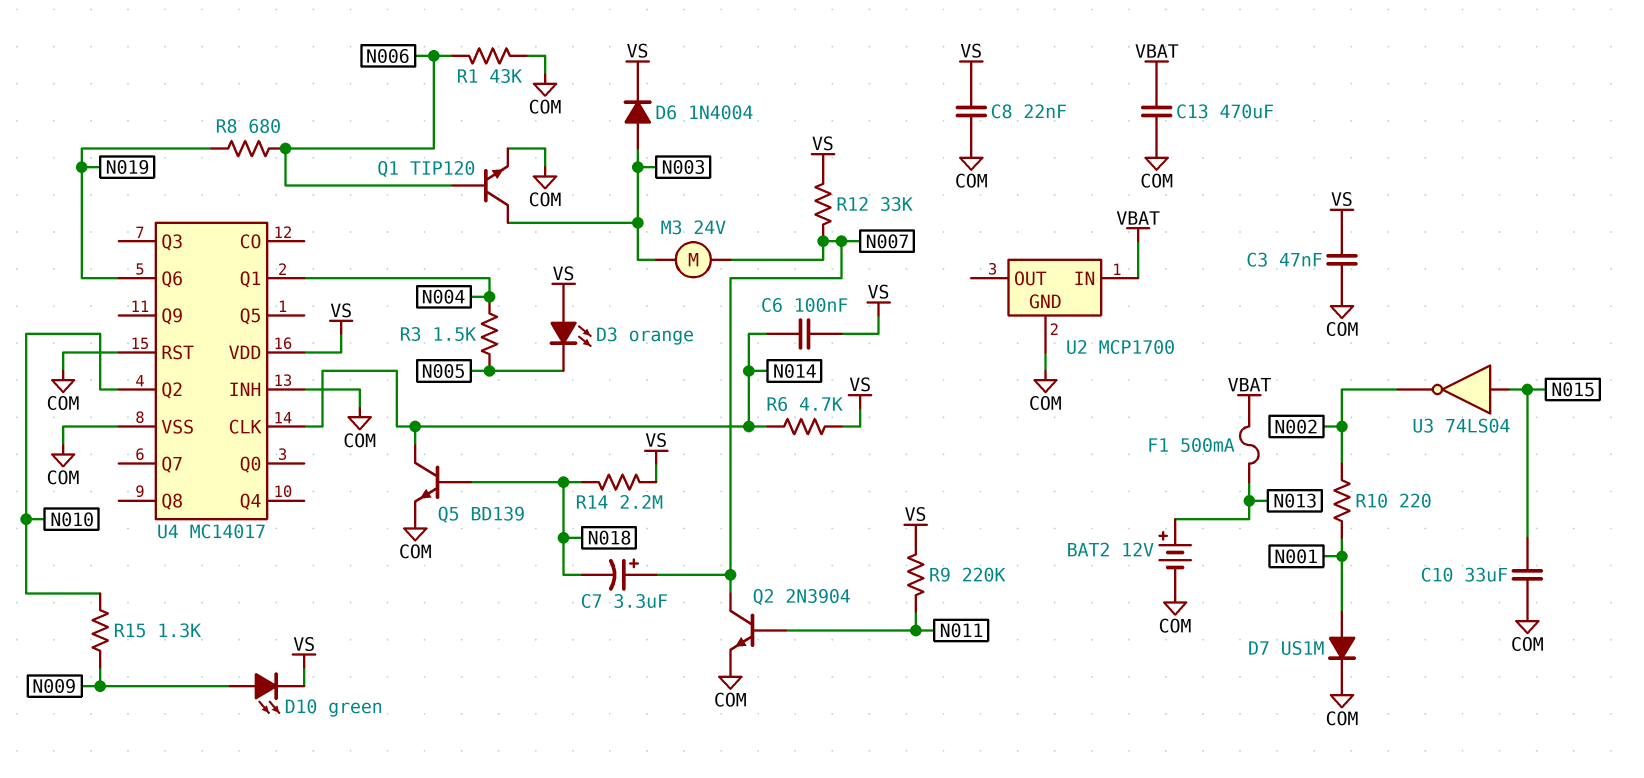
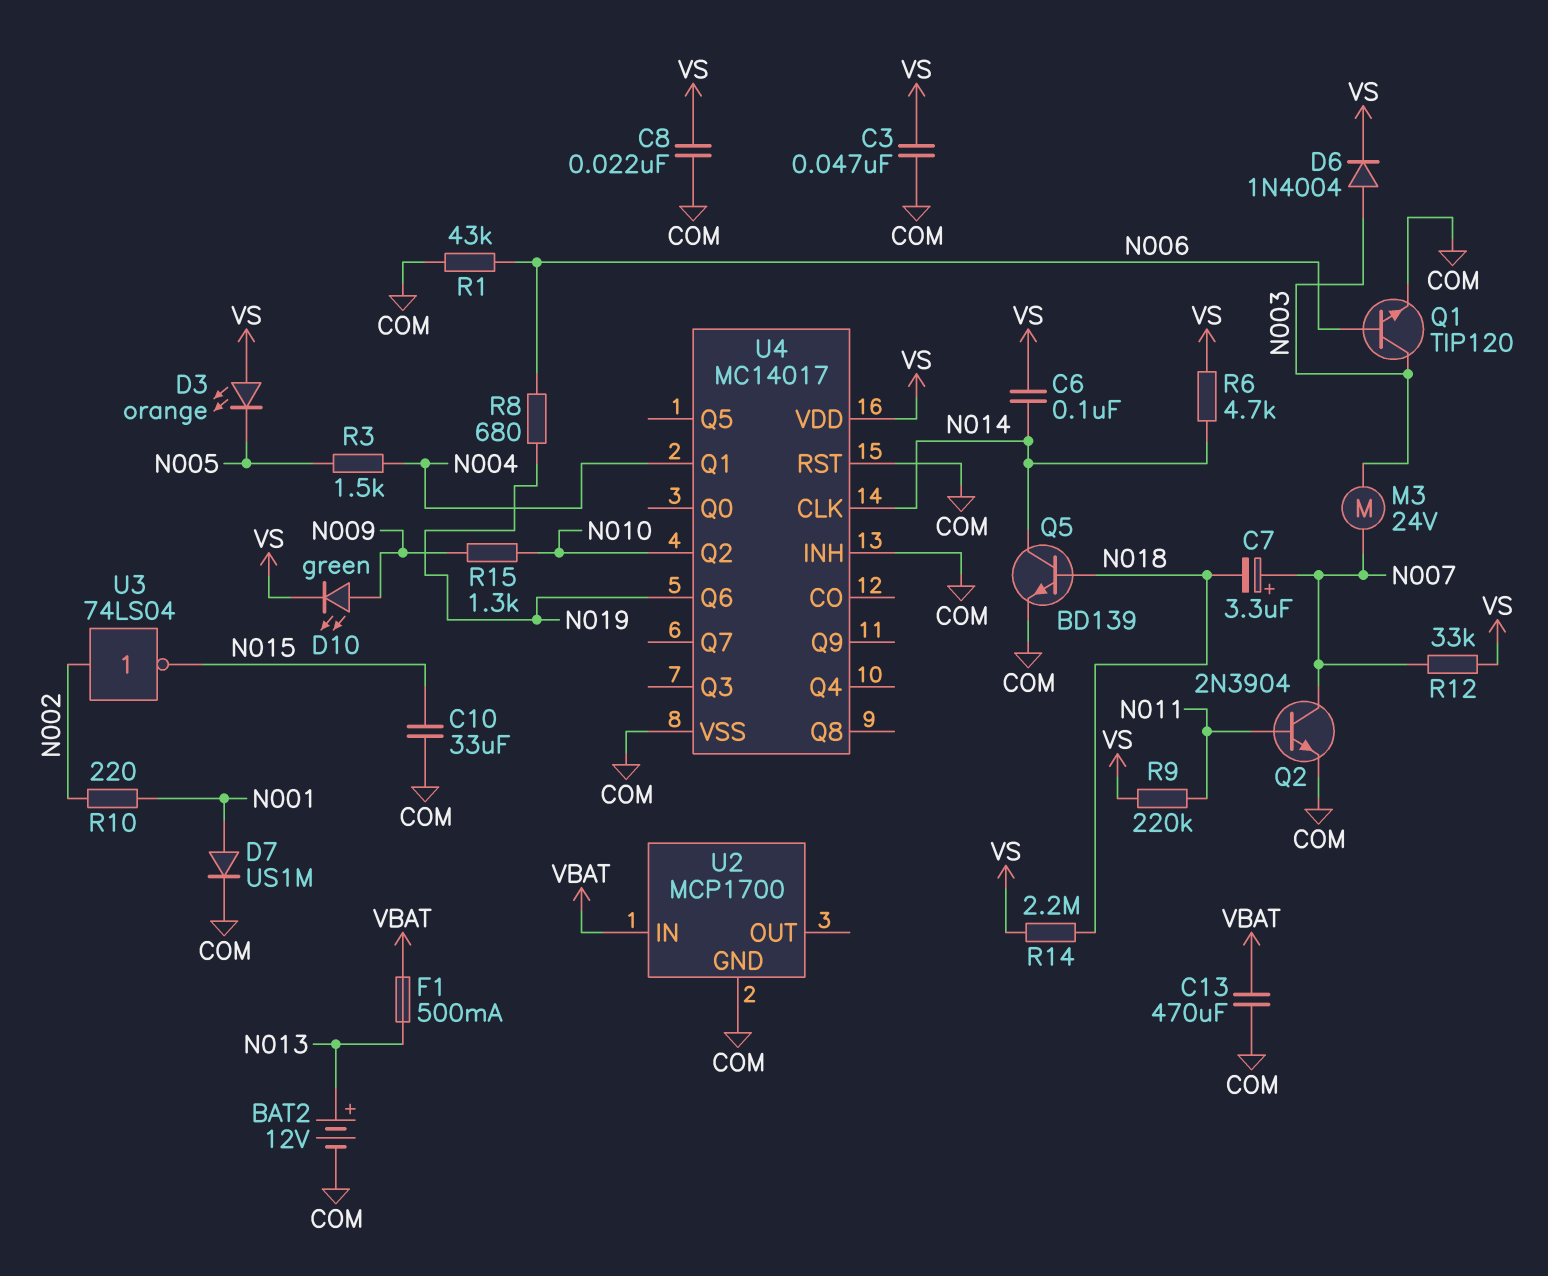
U3: NOT 74LS04 (in N015, out N002) -> NOT 74LS04 (in N002, out N015)

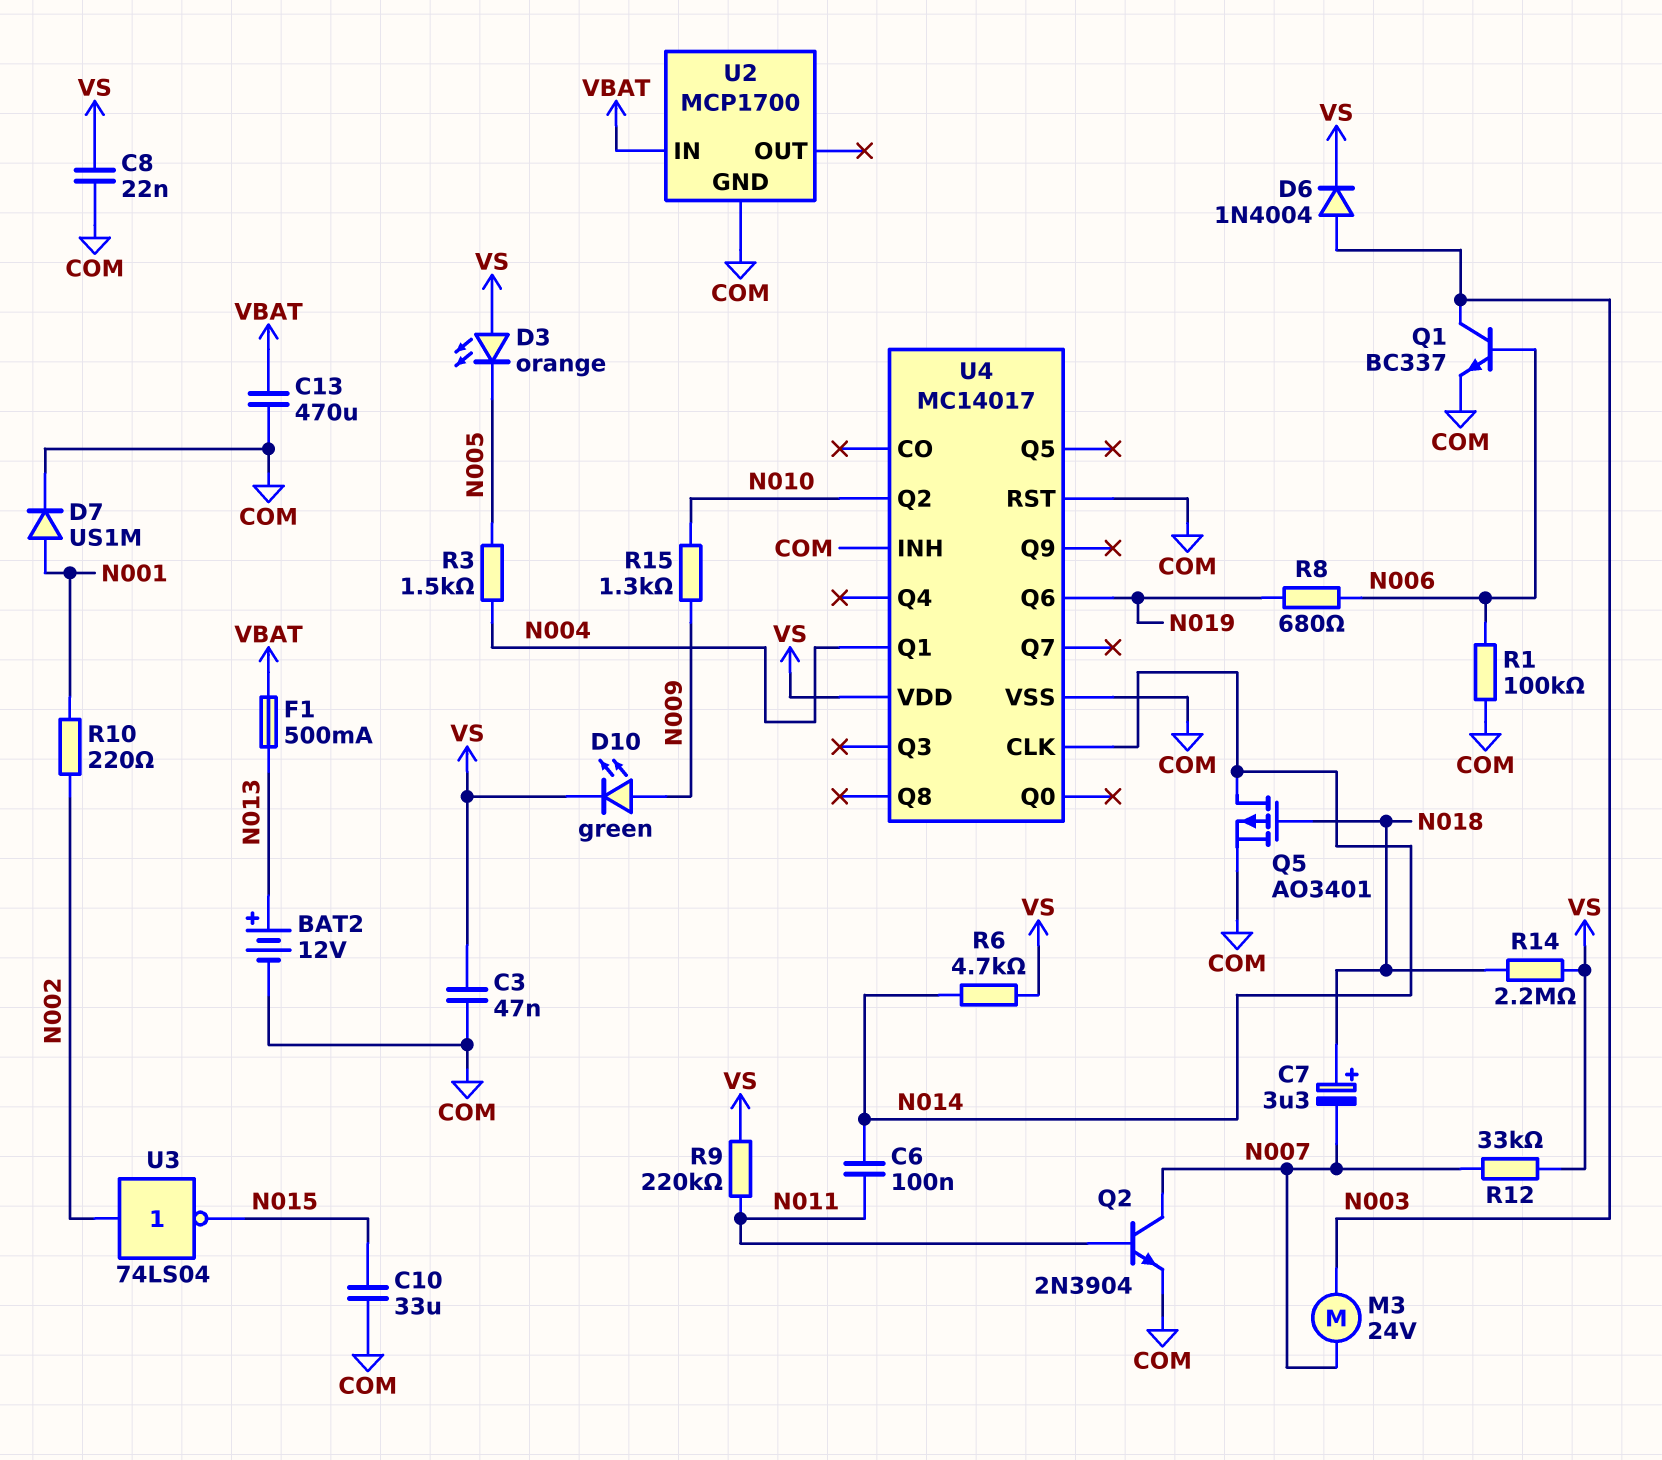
C6: 100nF (N014, VS) -> 100nF (N011, N014)
C7: 3.3uF (plus N007, minus N018) -> 3.3uF (plus N018, minus N007)
Q1: NPN TIP120 (B N006, C N003, E COM) -> NPN BC337 (B N006, C N003, E COM)
Q5: NPN BD139 (B N018, C N014, E COM) -> PMOS AO3401 (G N018, D N014, S COM)
R1: 43k (COM, N006) -> 100k (COM, N006)

